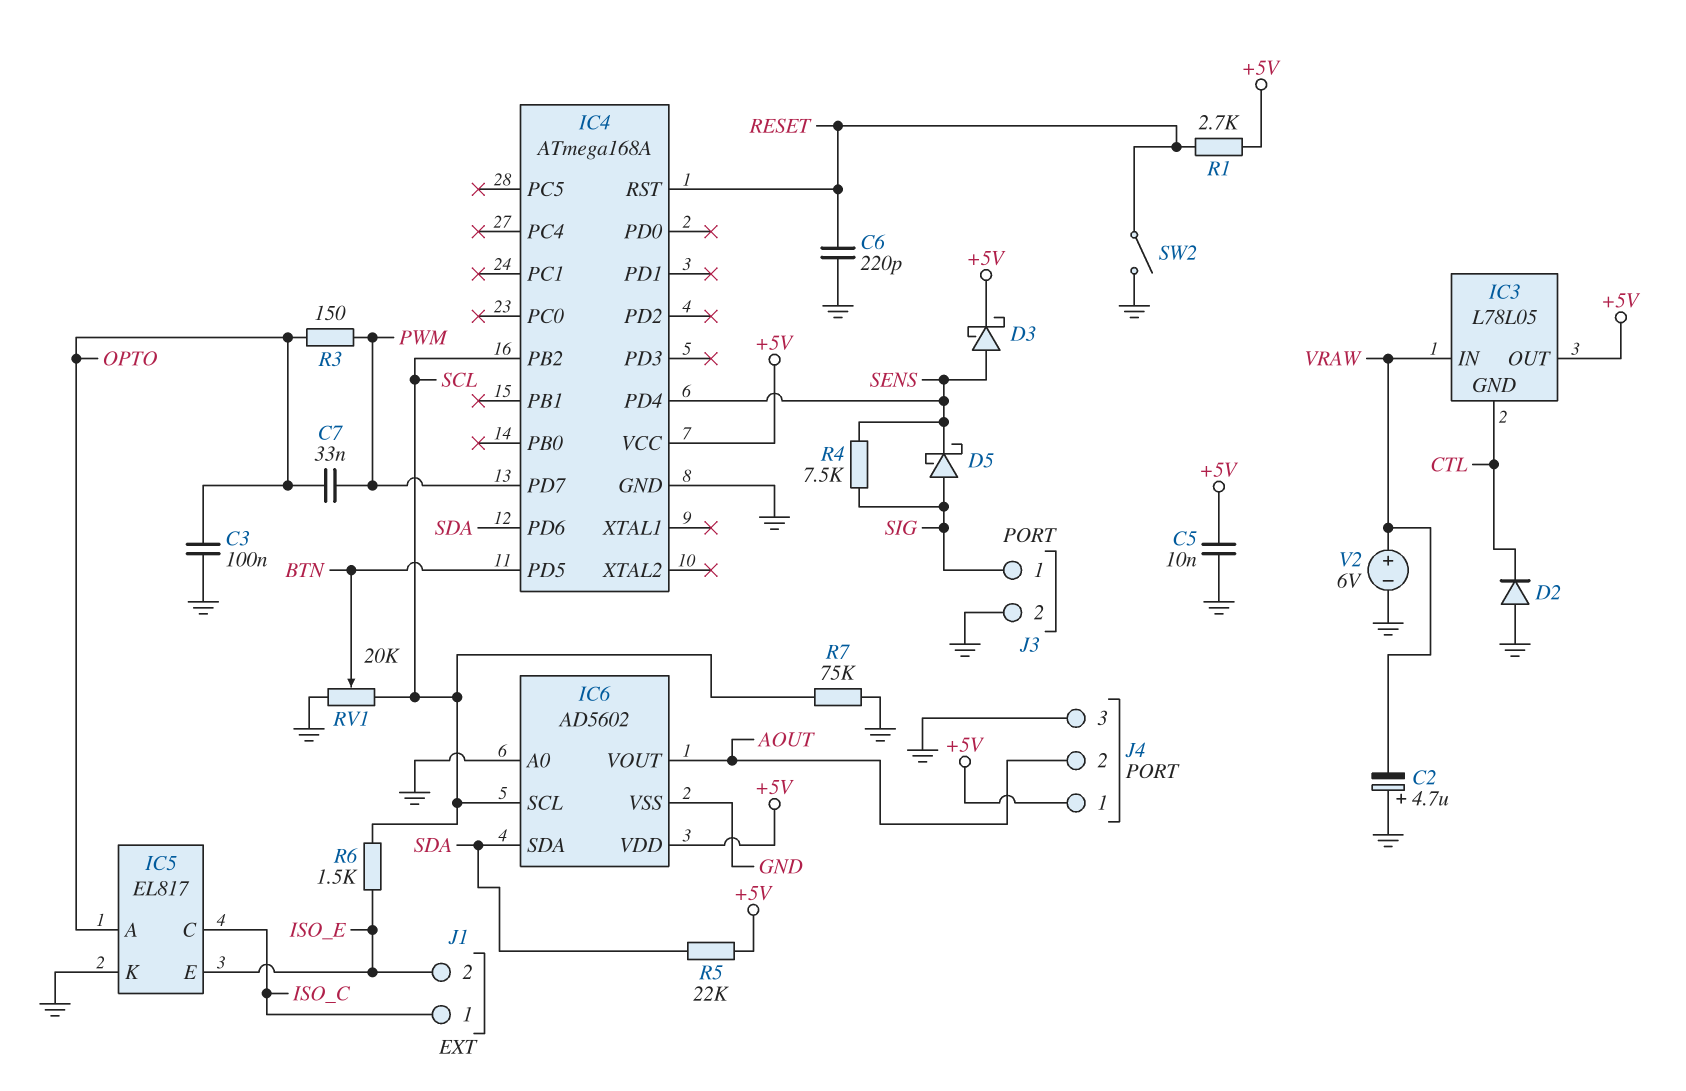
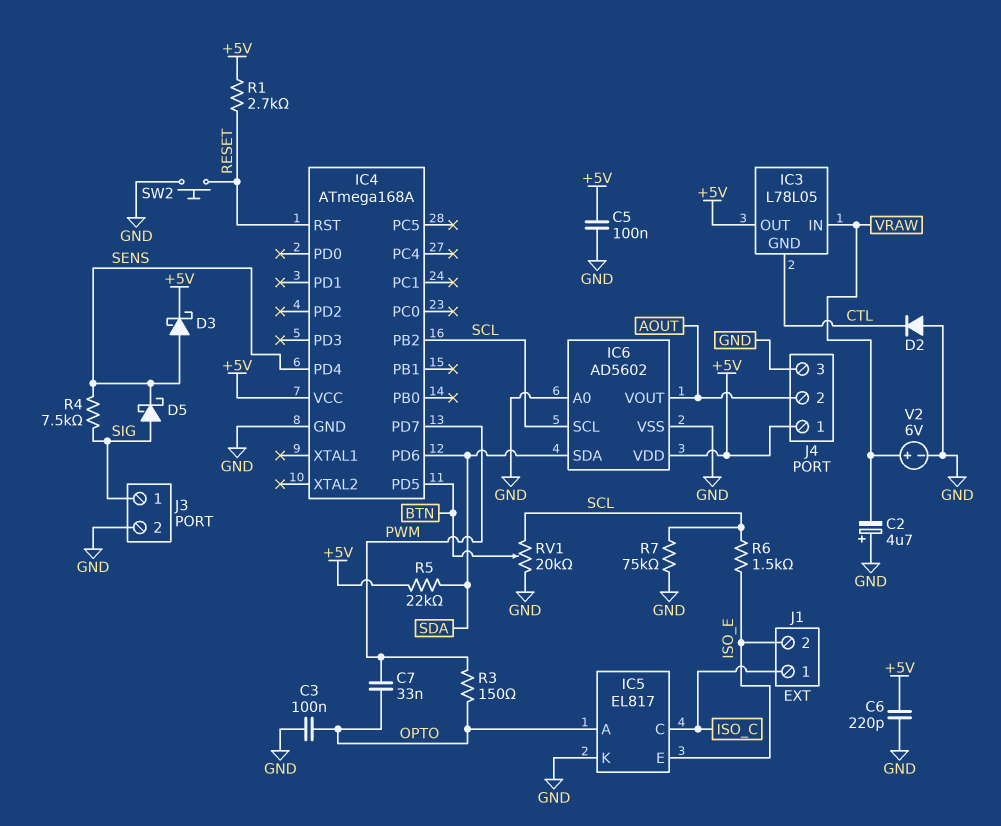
C5: 10nF (+5V, GND) -> 100nF (+5V, GND)
C6: 220pF (GND, RESET) -> 220pF (+5V, GND)
SW2: switch (GND, RESET) -> button (GND, RESET)

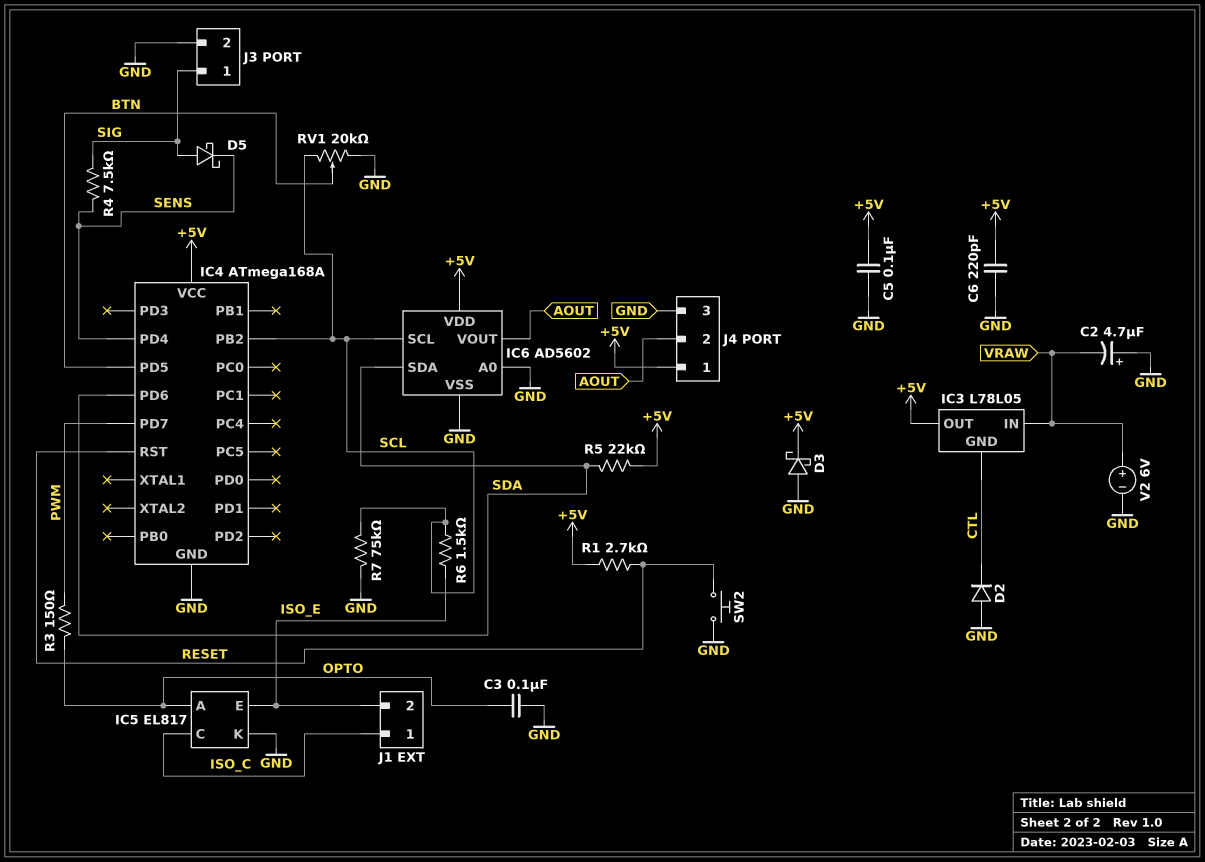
C7: 33nF (OPTO, PWM) -> none
D3: schottky (A SENS, K +5V) -> schottky (A GND, K +5V)

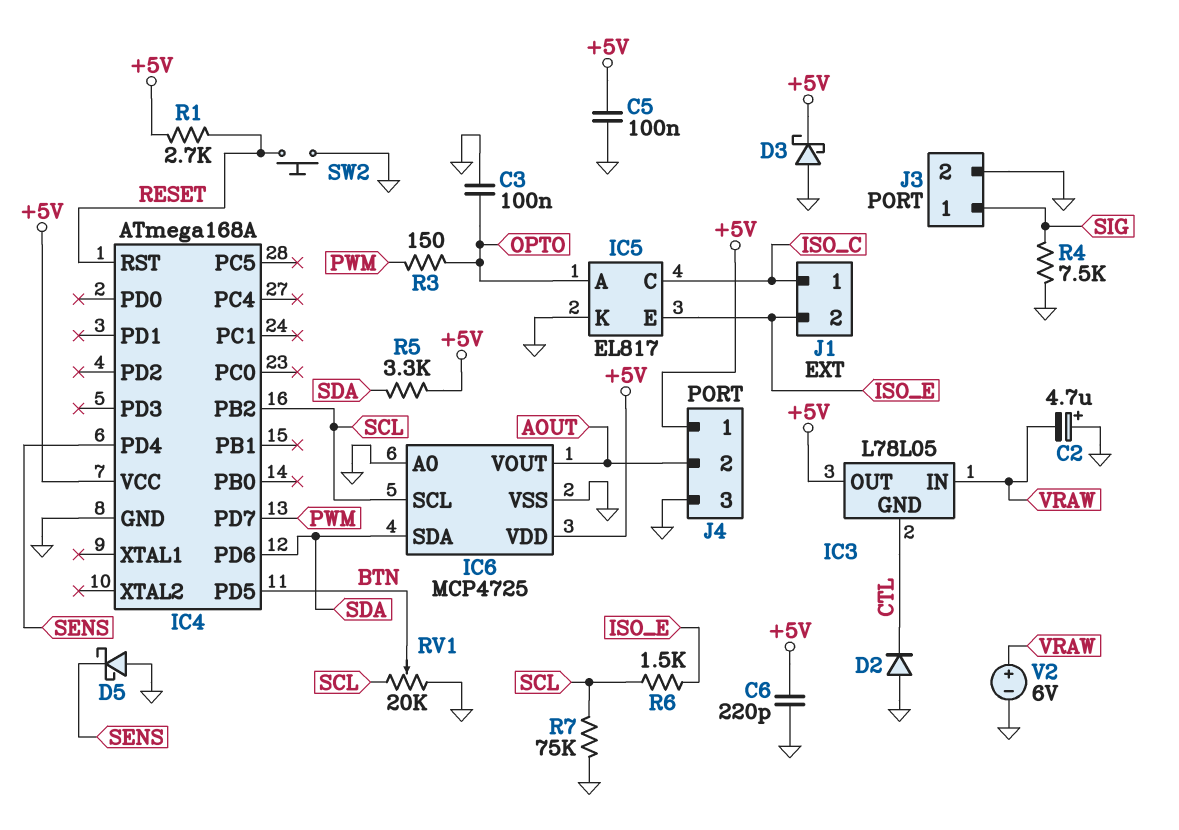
D5: schottky (A SIG, K SENS) -> schottky (A GND, K SENS)
IC6: AD5602 -> MCP4725
R4: 7.5k (SENS, SIG) -> 7.5k (GND, SIG)
R5: 22k (+5V, SDA) -> 3.3k (+5V, SDA)

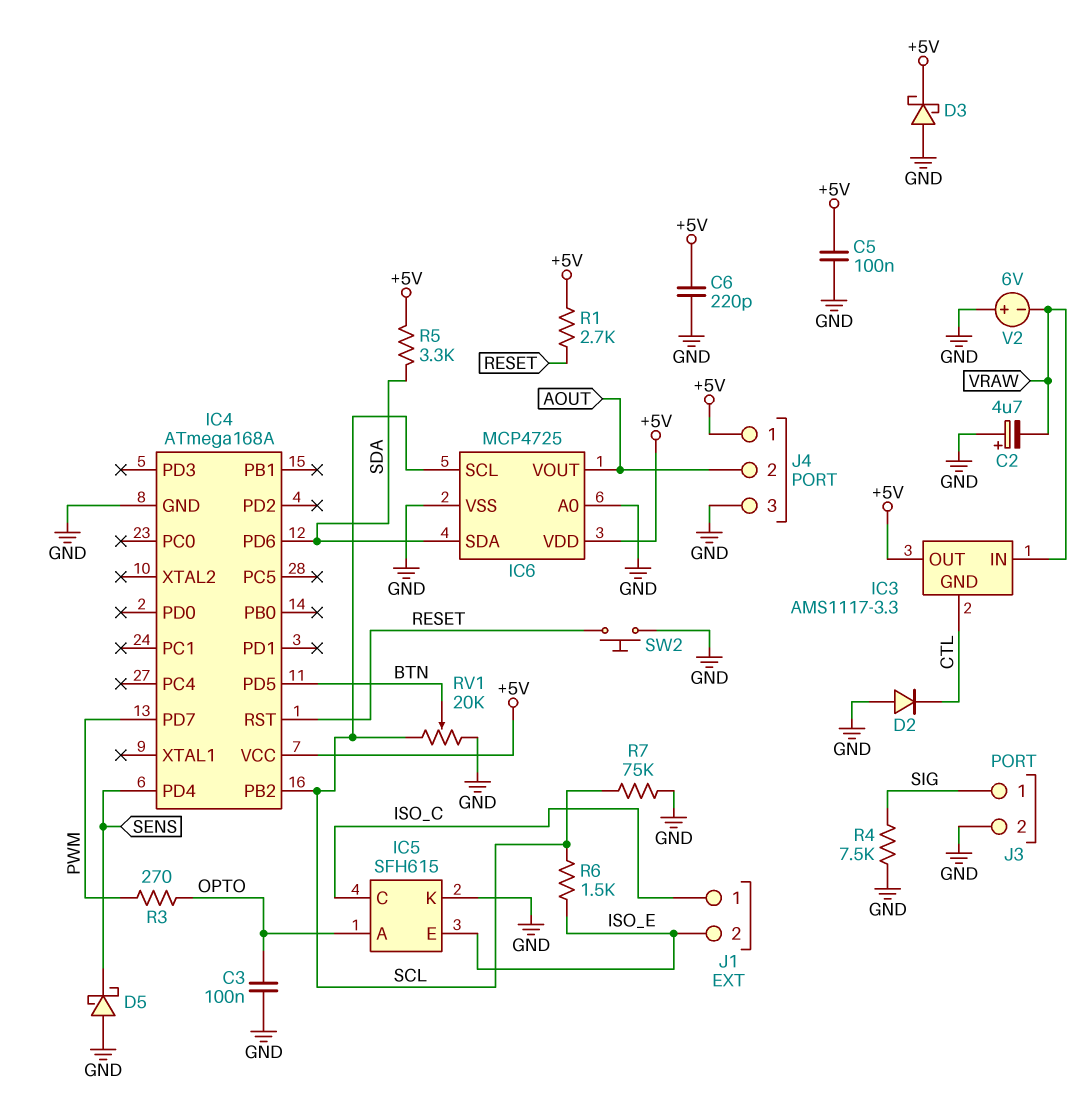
IC3: L78L05 -> AMS1117-3.3
IC5: EL817 -> SFH615
R3: 150 (OPTO, PWM) -> 270 (OPTO, PWM)
V2: 6V (plus VRAW, minus GND) -> 6V (plus GND, minus VRAW)

